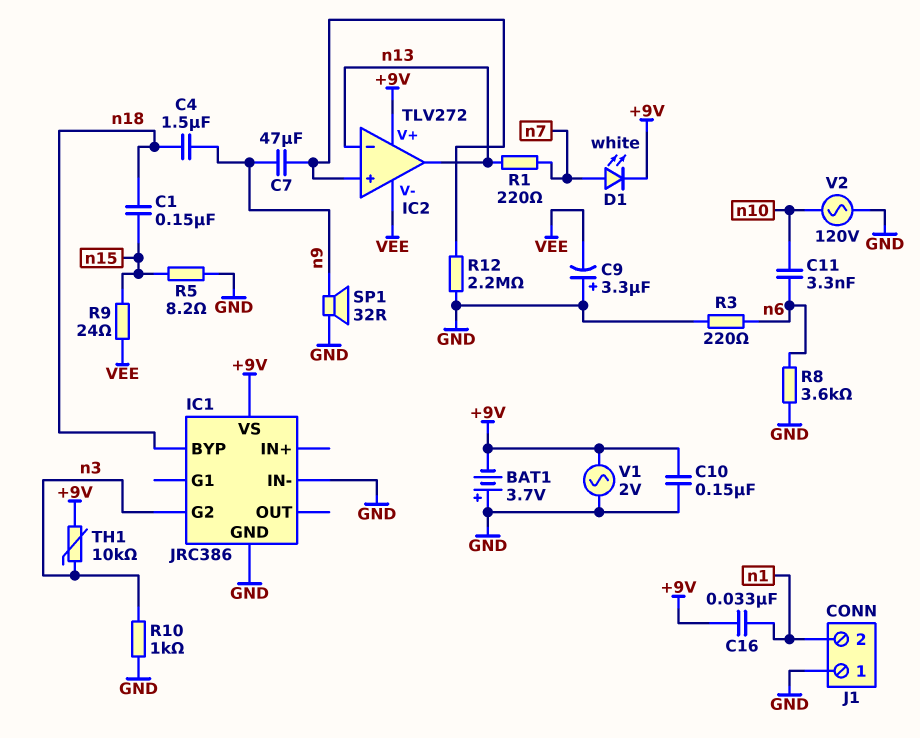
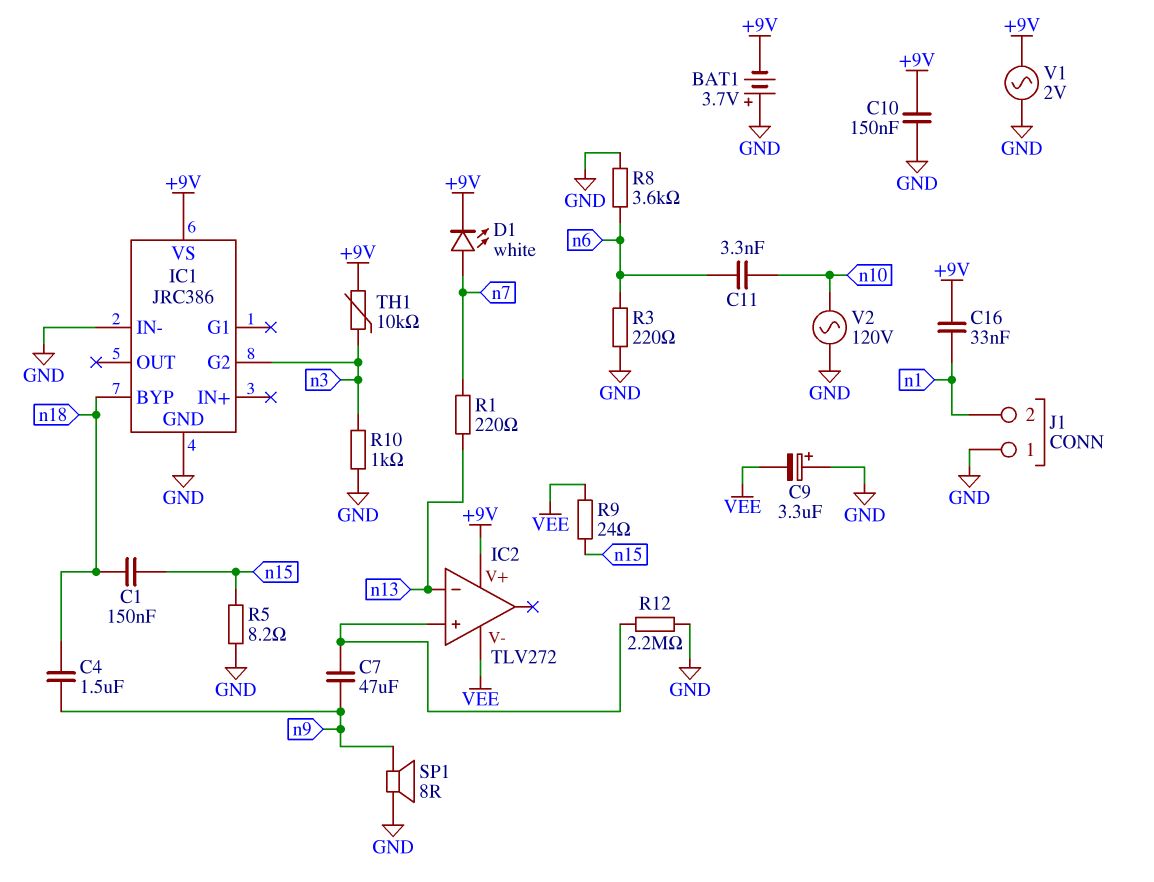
IC2 pin out: n13 -> none
SP1: speaker 32R (GND, n9) -> speaker 8R (GND, n9)

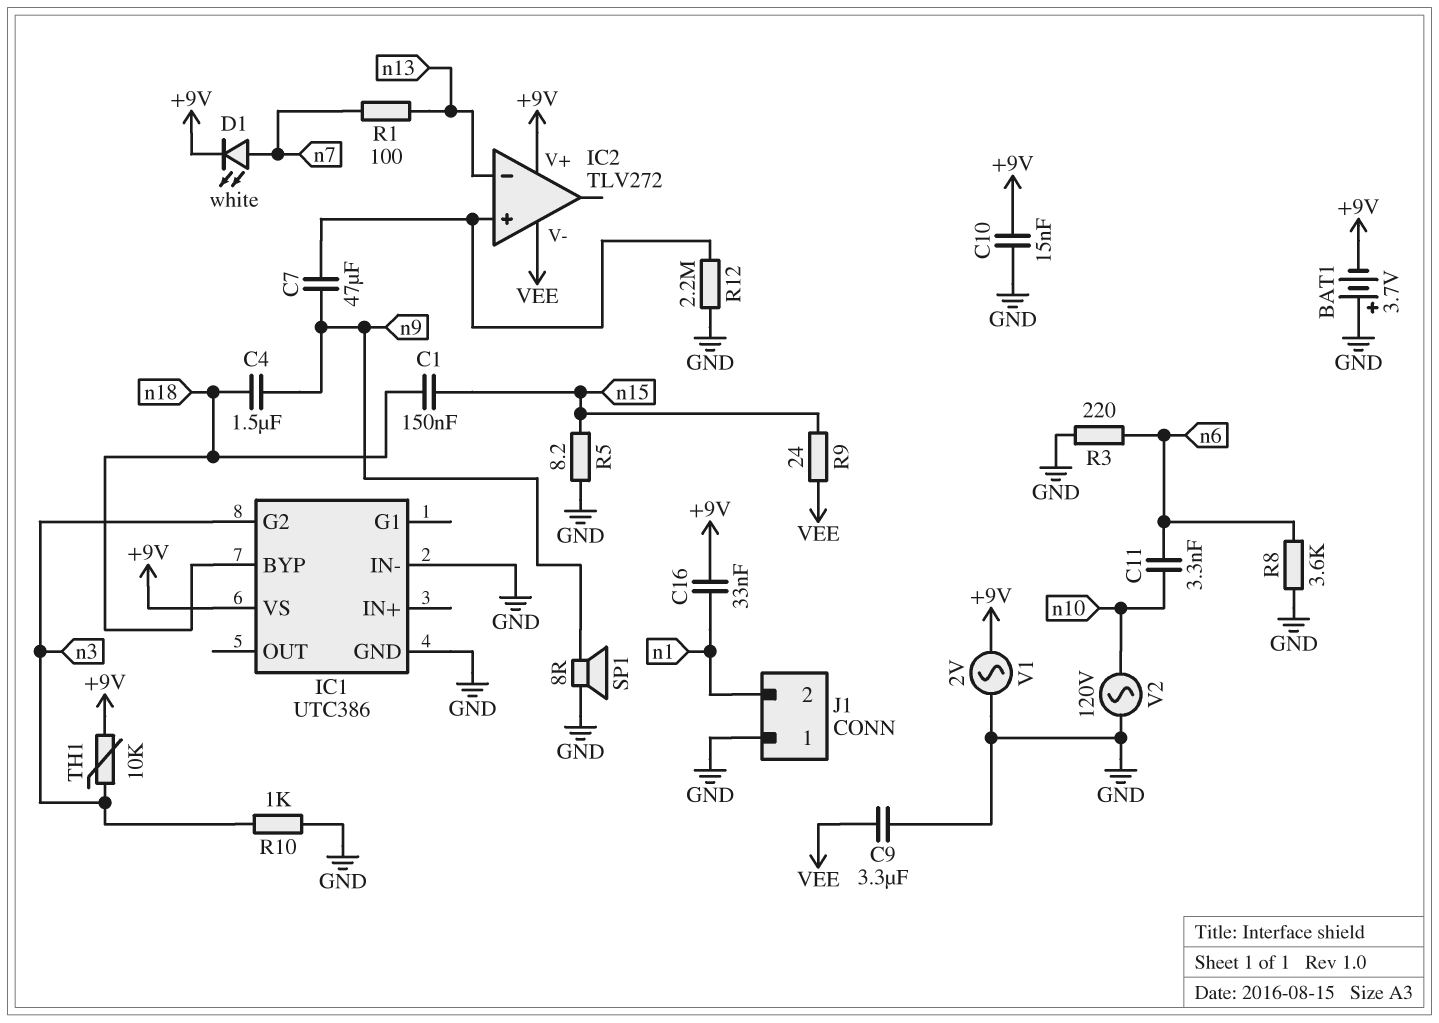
C9: 3.3uF (plus GND, minus VEE) -> 3.3uF (GND, VEE)
C10: 150nF (+9V, GND) -> 15nF (+9V, GND)
IC1: JRC386 -> UTC386
R1: 220 (n7, n13) -> 100 (n7, n13)

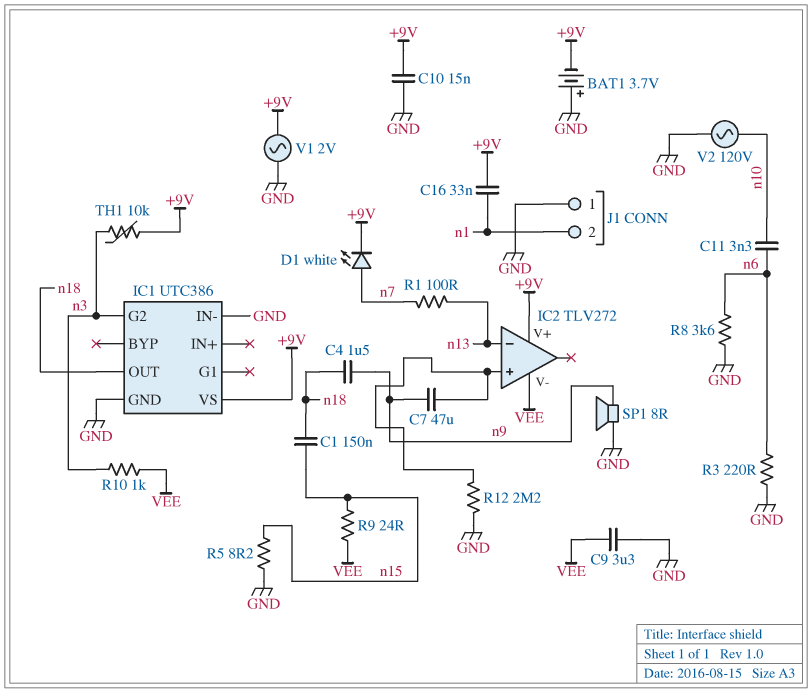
IC1 pin BYP: n18 -> none
IC1 pin OUT: none -> n18
R10: 1k (GND, n3) -> 1k (VEE, n3)

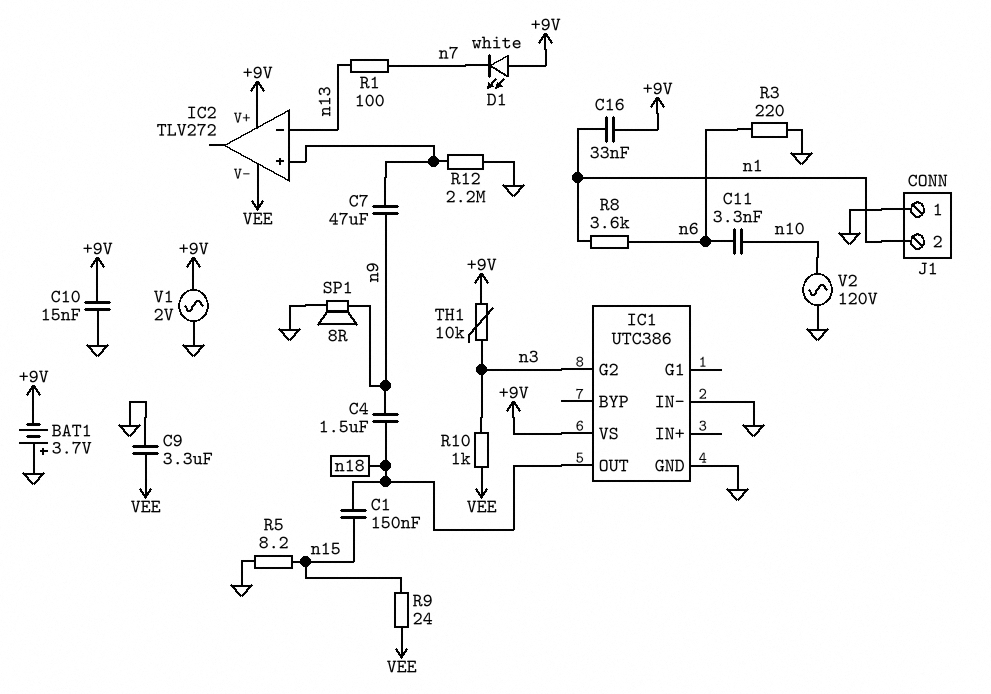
D1: LED white (A n7, K +9V) -> LED white (A +9V, K n7)
R8: 3.6k (GND, n6) -> 3.6k (n1, n6)

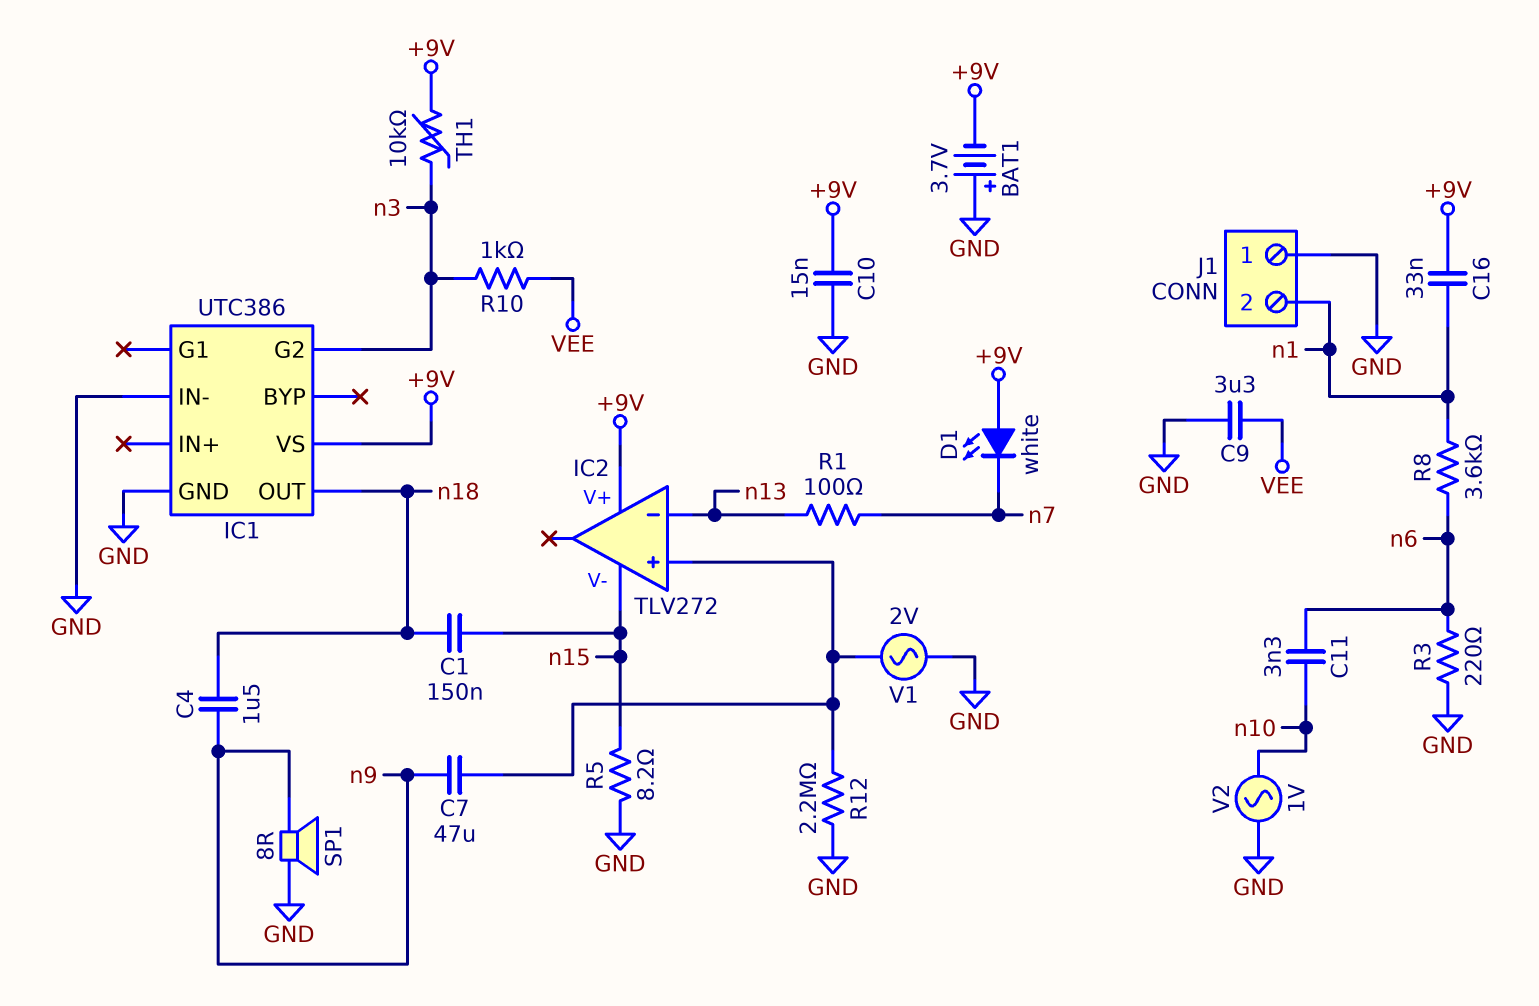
IC2 pin V-: VEE -> n15
R9: 24 (VEE, n15) -> none
V1: AC 2V (+9V, GND) -> AC 2V (GND, IC2/in+)
V2: AC 120V (GND, n10) -> AC 1V (GND, n10)

